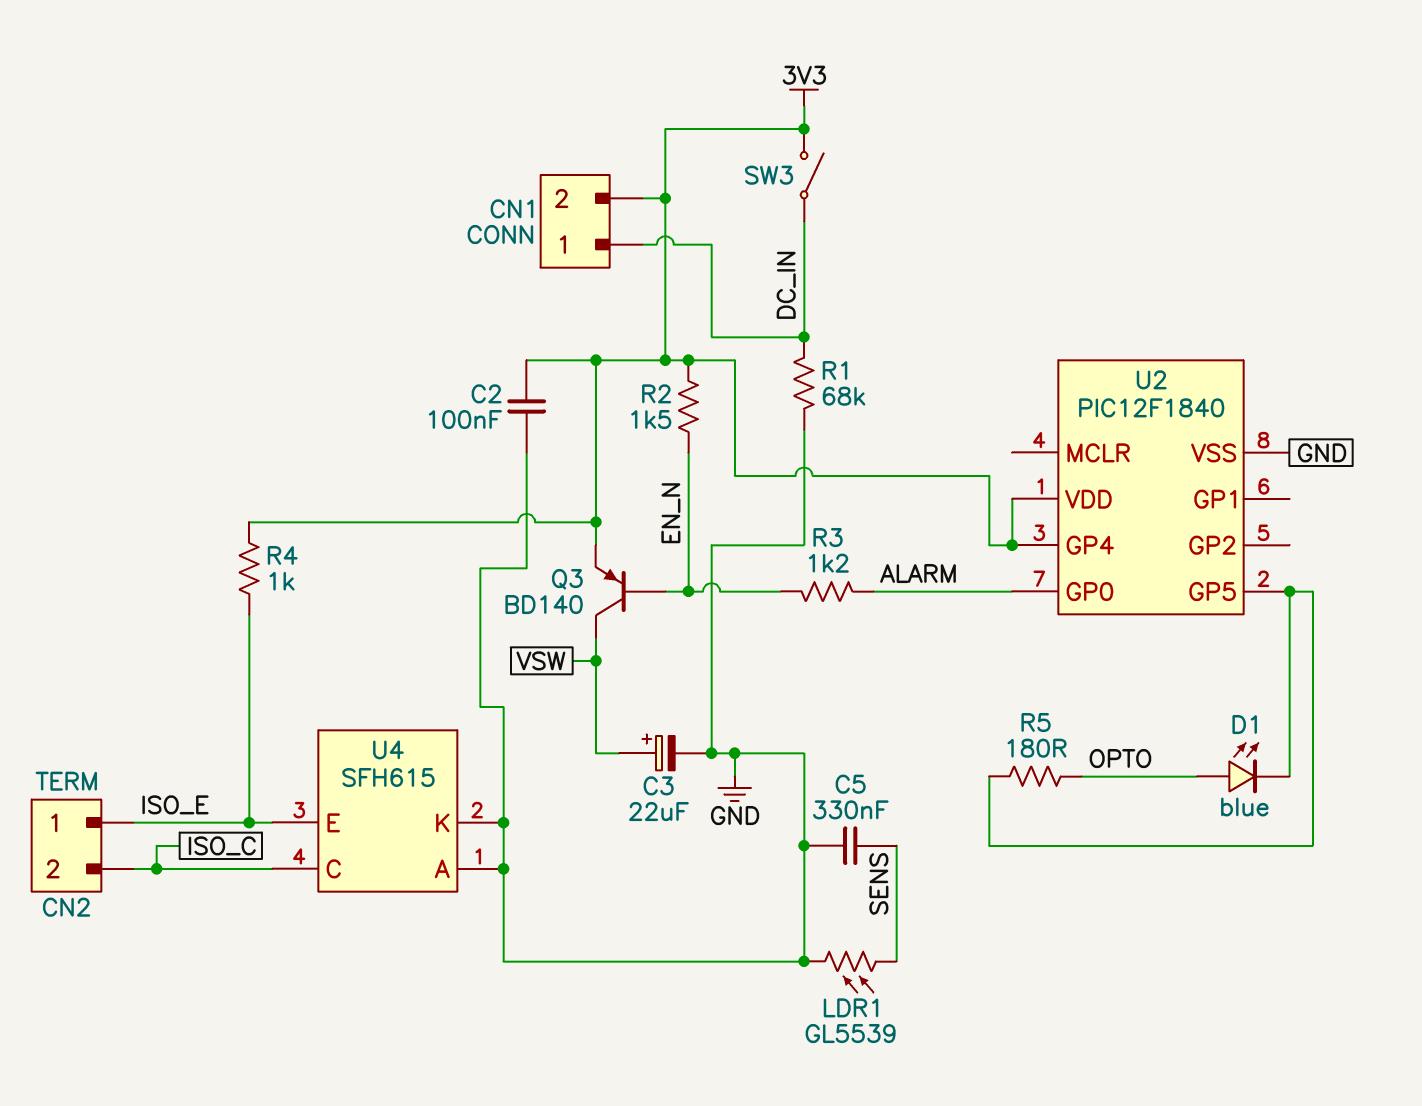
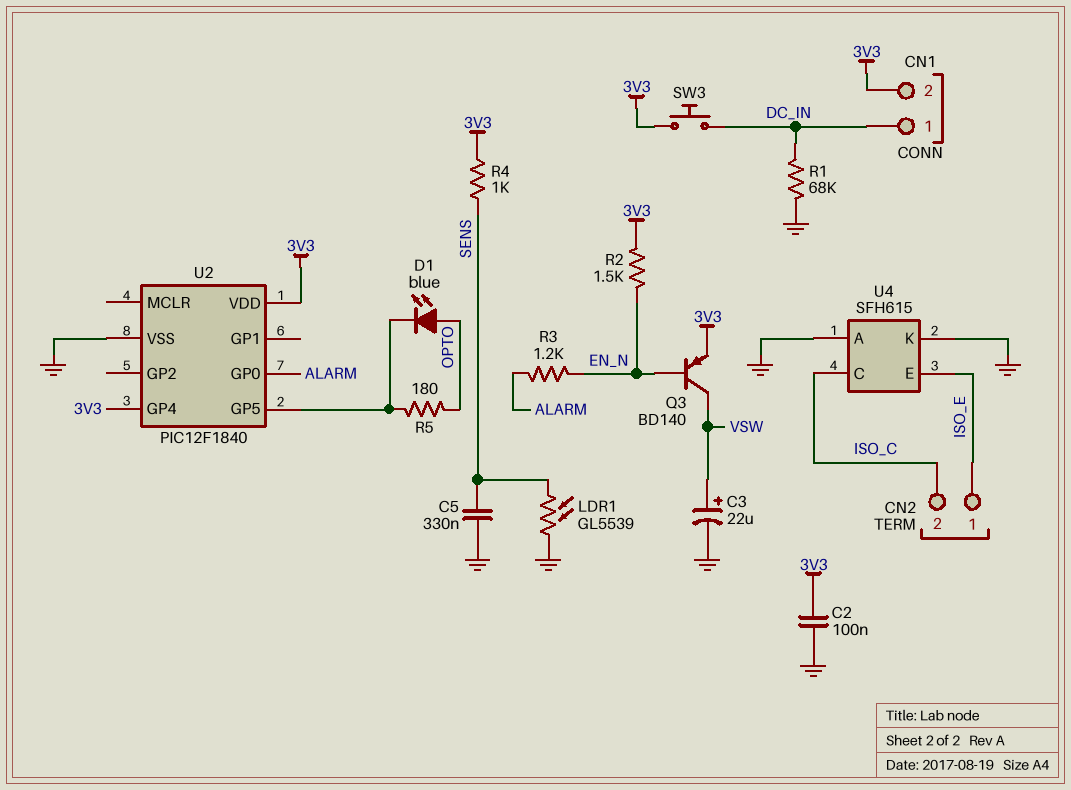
R4: 1k (3V3, ISO_E) -> 1k (3V3, SENS)
SW3: switch (3V3, DC_IN) -> button (3V3, DC_IN)

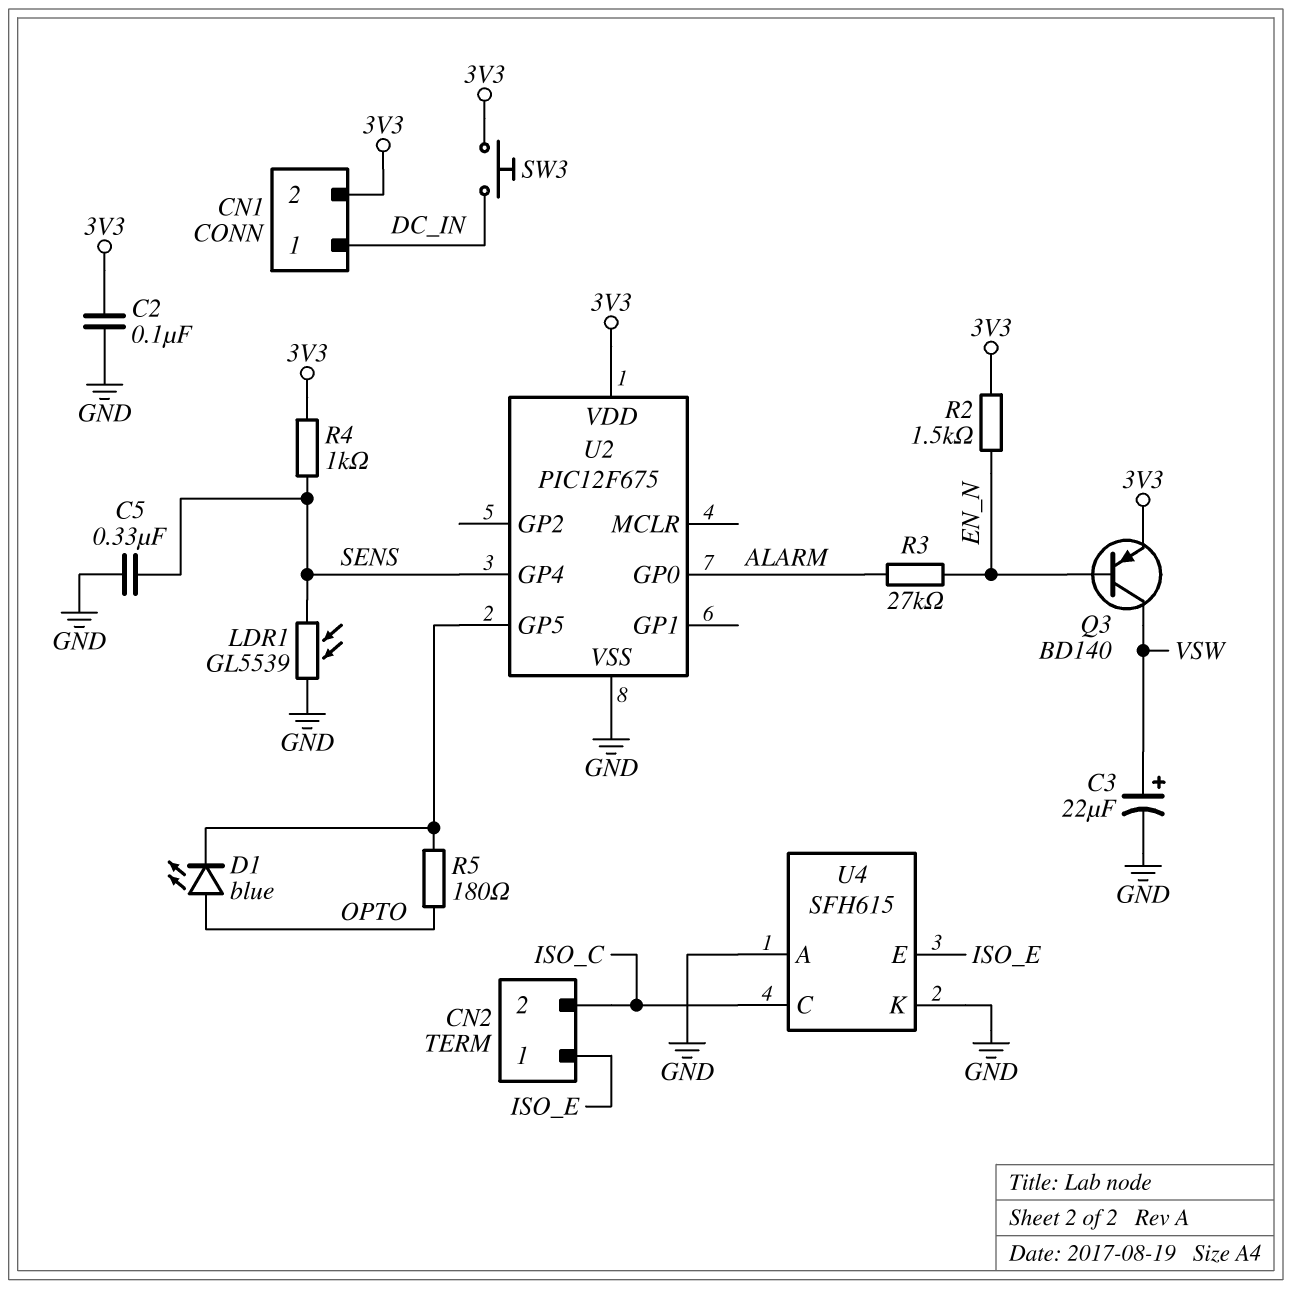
R1: 68k (DC_IN, GND) -> none
R3: 1.2k (ALARM, EN_N) -> 27k (ALARM, EN_N)
U2: PIC12F1840 -> PIC12F675
U2 pin GP4: 3V3 -> SENS

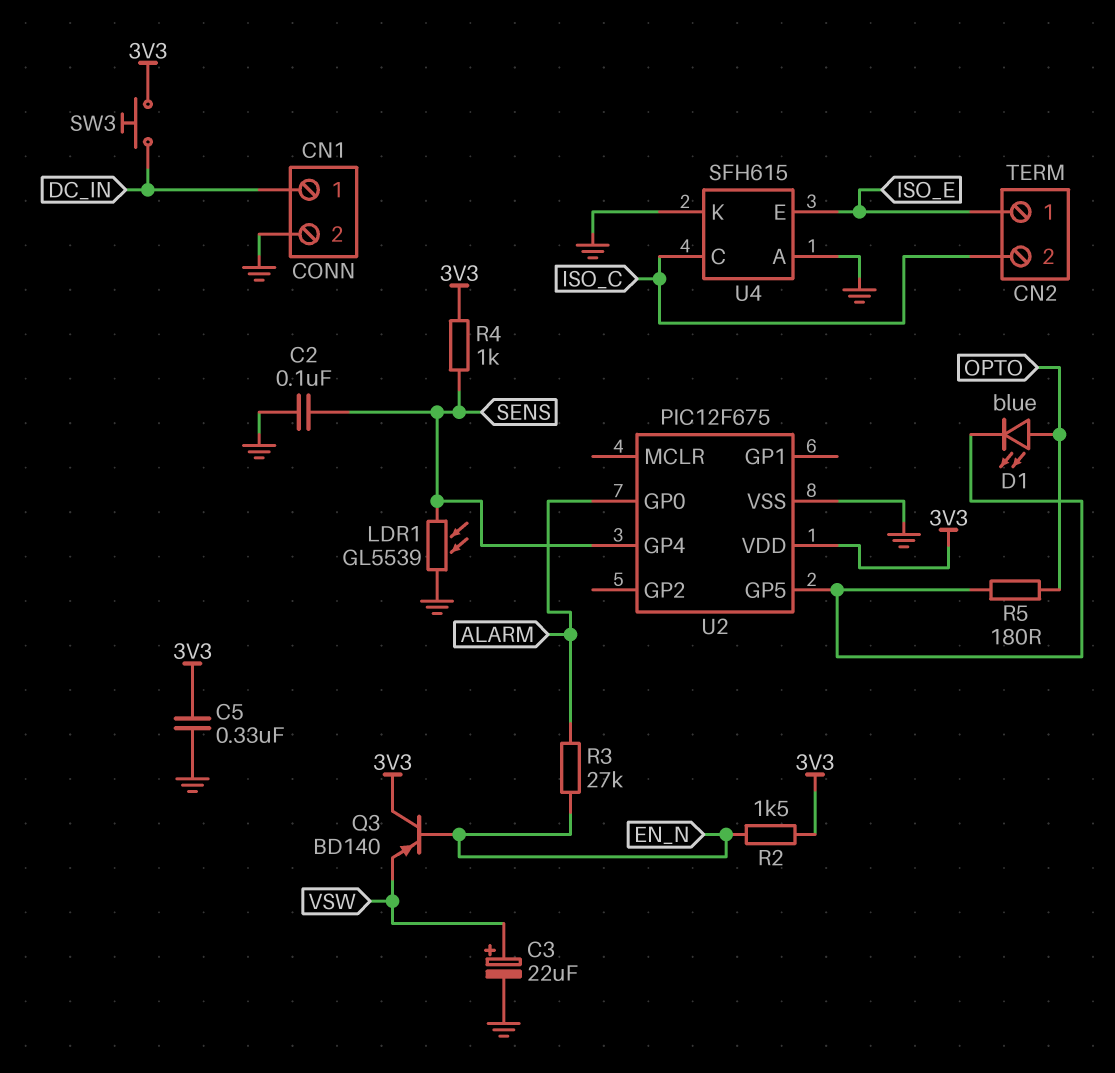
C2: 100nF (3V3, GND) -> 100nF (GND, SENS)
C5: 330nF (GND, SENS) -> 330nF (3V3, GND)
CN1 pin 2: 3V3 -> GND
Q3: PNP BD140 (B EN_N, C VSW, E 3V3) -> PNP BD140 (B EN_N, C 3V3, E VSW)

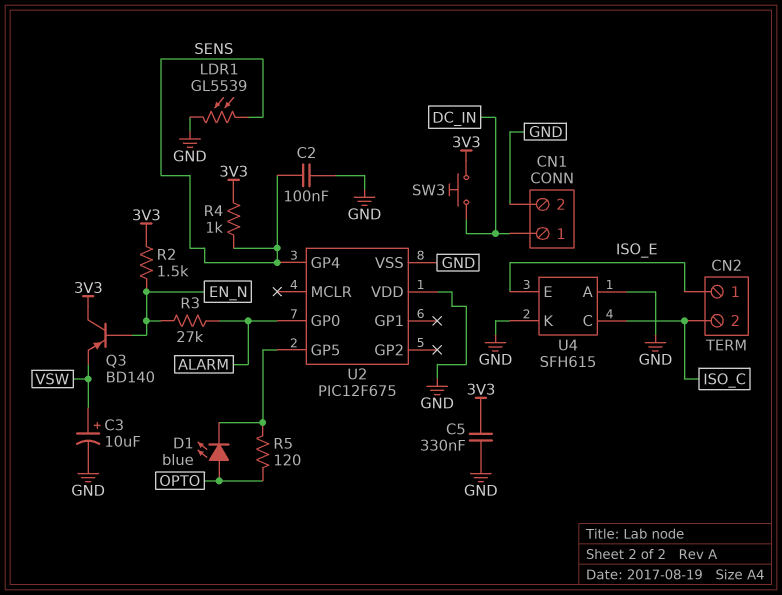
C3: 22uF (plus VSW, minus GND) -> 10uF (plus VSW, minus GND)
R5: 180 (OPTO, U2/GP5) -> 120 (OPTO, U2/GP5)
U2 pin VDD: 3V3 -> GND

